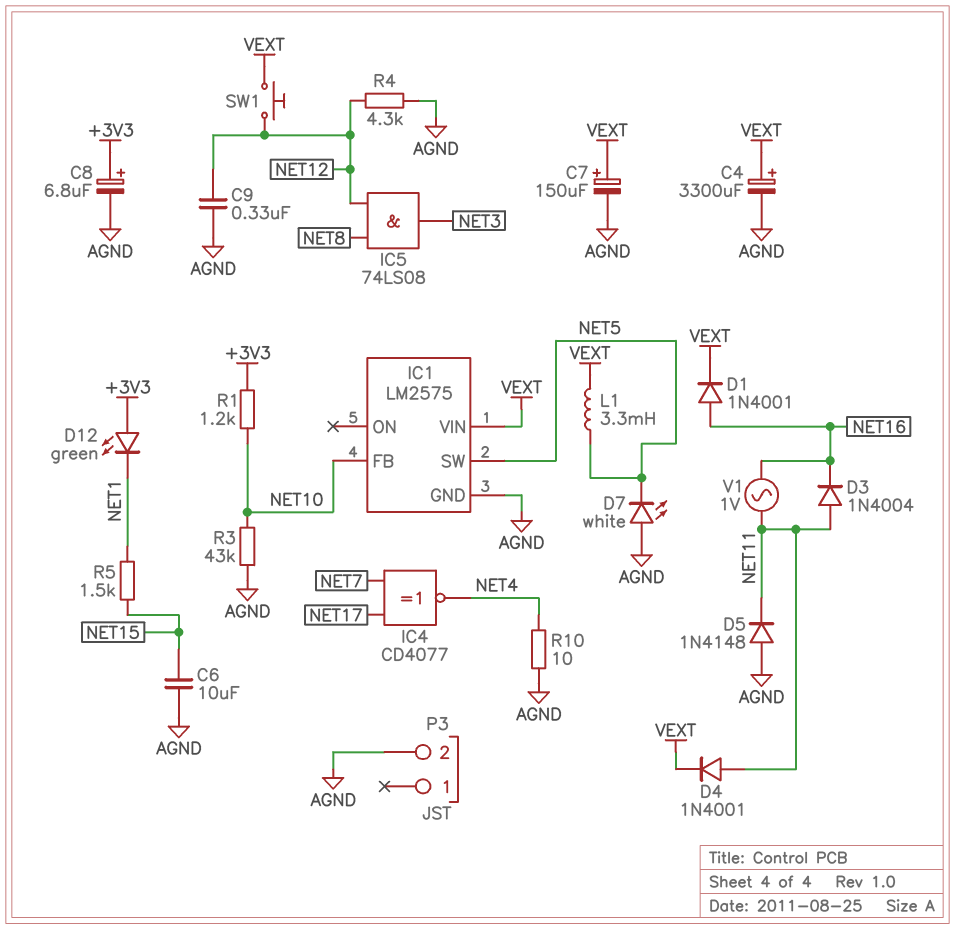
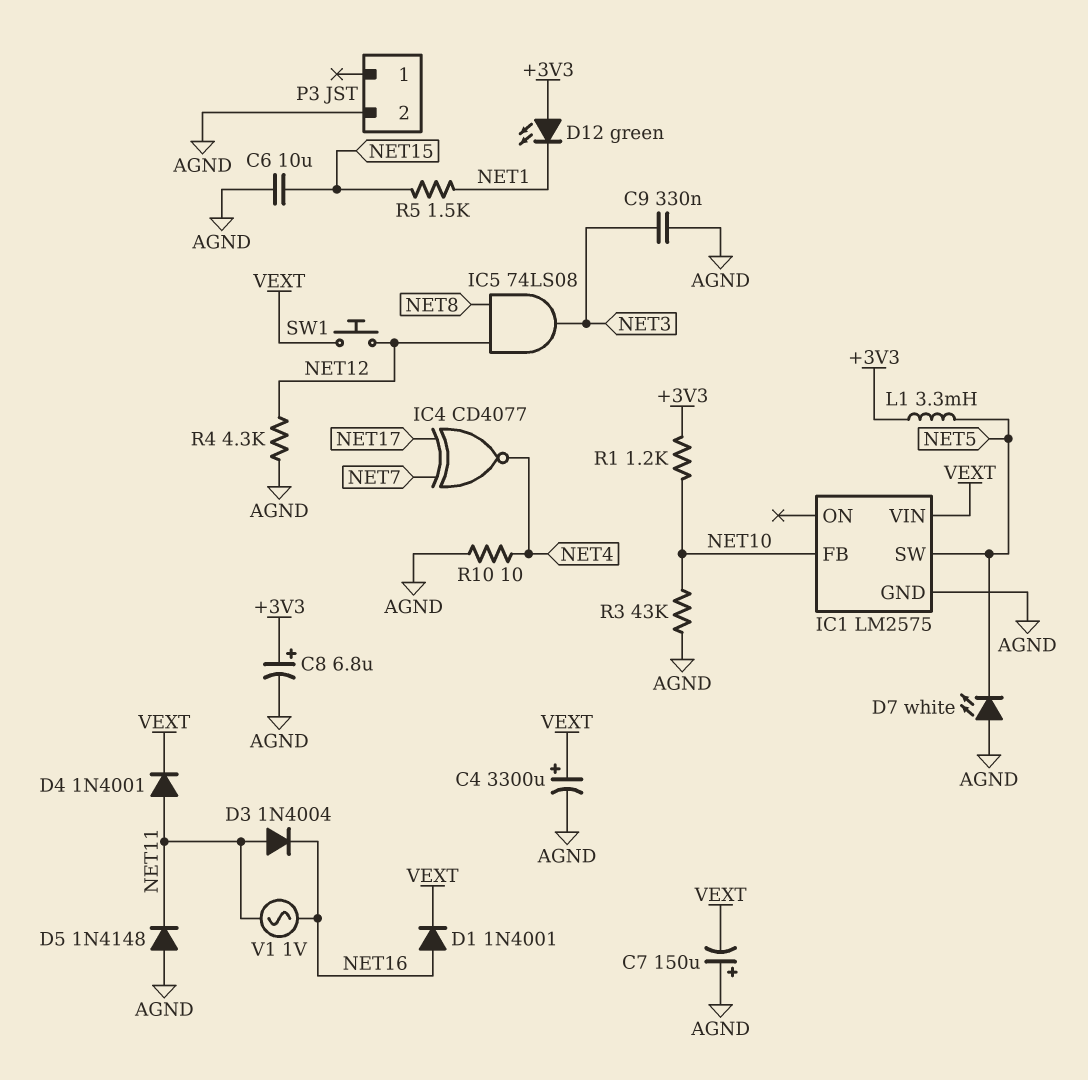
C7: 150uF (plus VEXT, minus AGND) -> 150uF (plus AGND, minus VEXT)
C9: 330nF (AGND, NET12) -> 330nF (AGND, NET3)
L1: 3.3mH (NET5, VEXT) -> 3.3mH (+3V3, NET5)

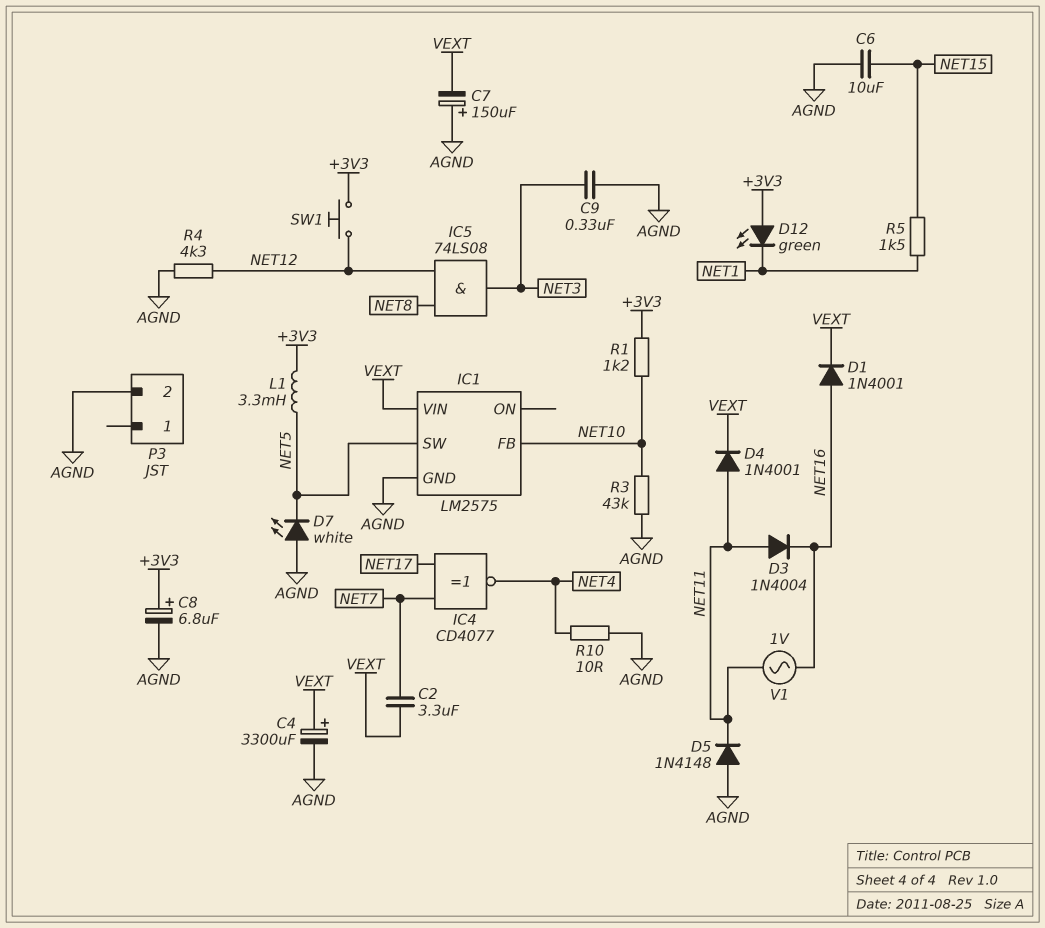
C2: none -> 3.3uF (NET7, VEXT)
SW1: button (NET12, VEXT) -> button (+3V3, NET12)

